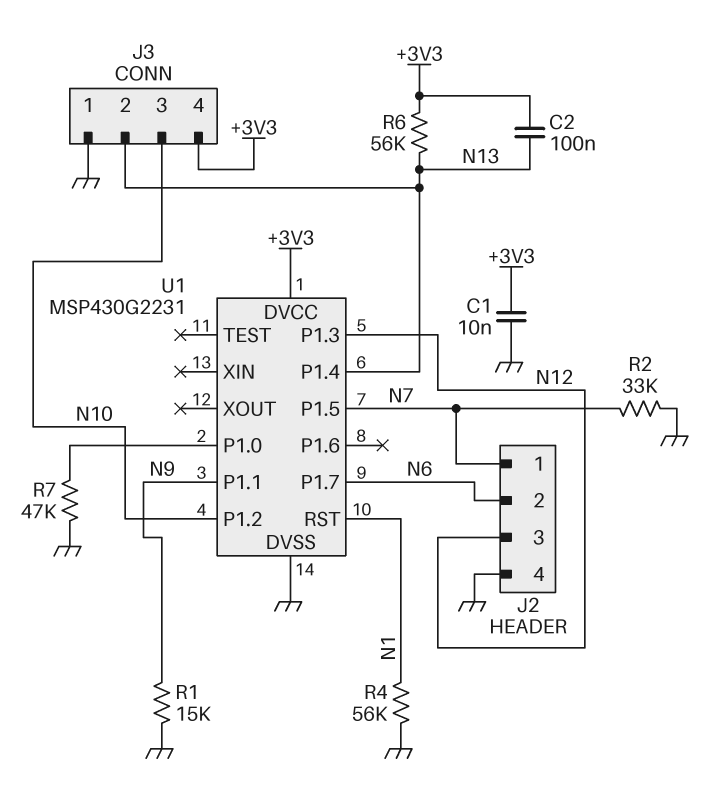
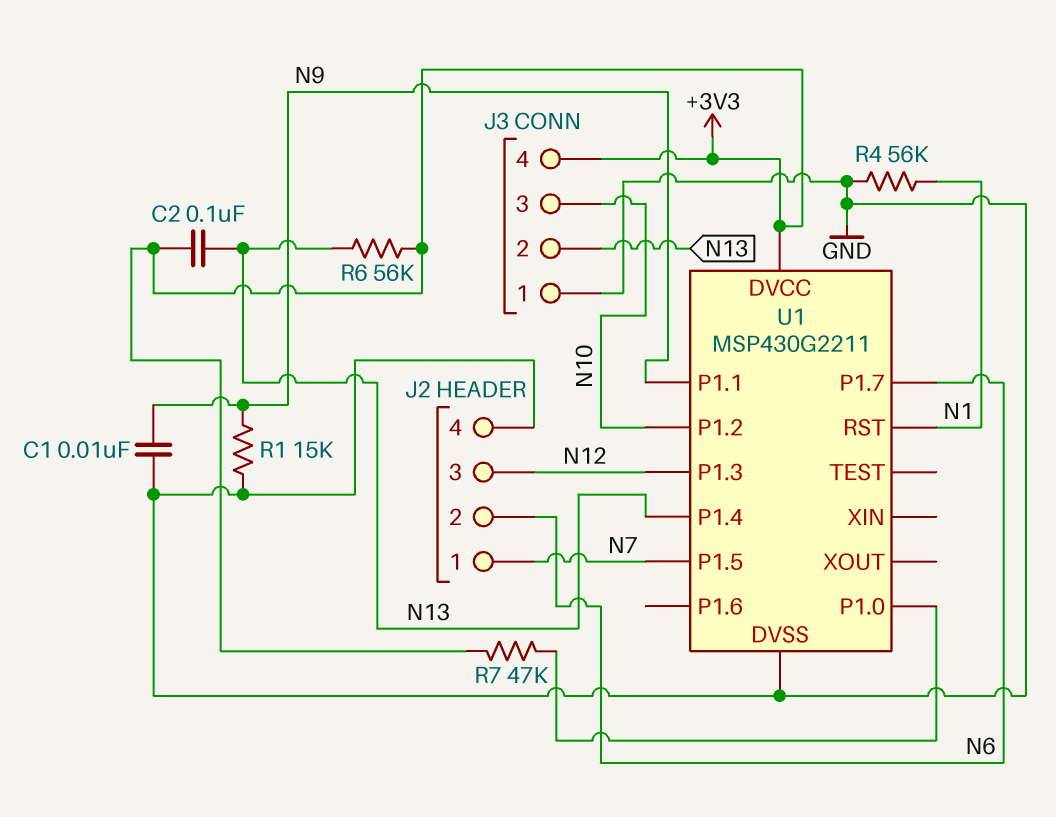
C1: 10nF (+3V3, GND) -> 10nF (GND, N9)
R2: 33k (GND, N7) -> none
R7: 47k (GND, U1/P1.0) -> 47k (+3V3, U1/P1.0)
U1: MSP430G2231 -> MSP430G2211

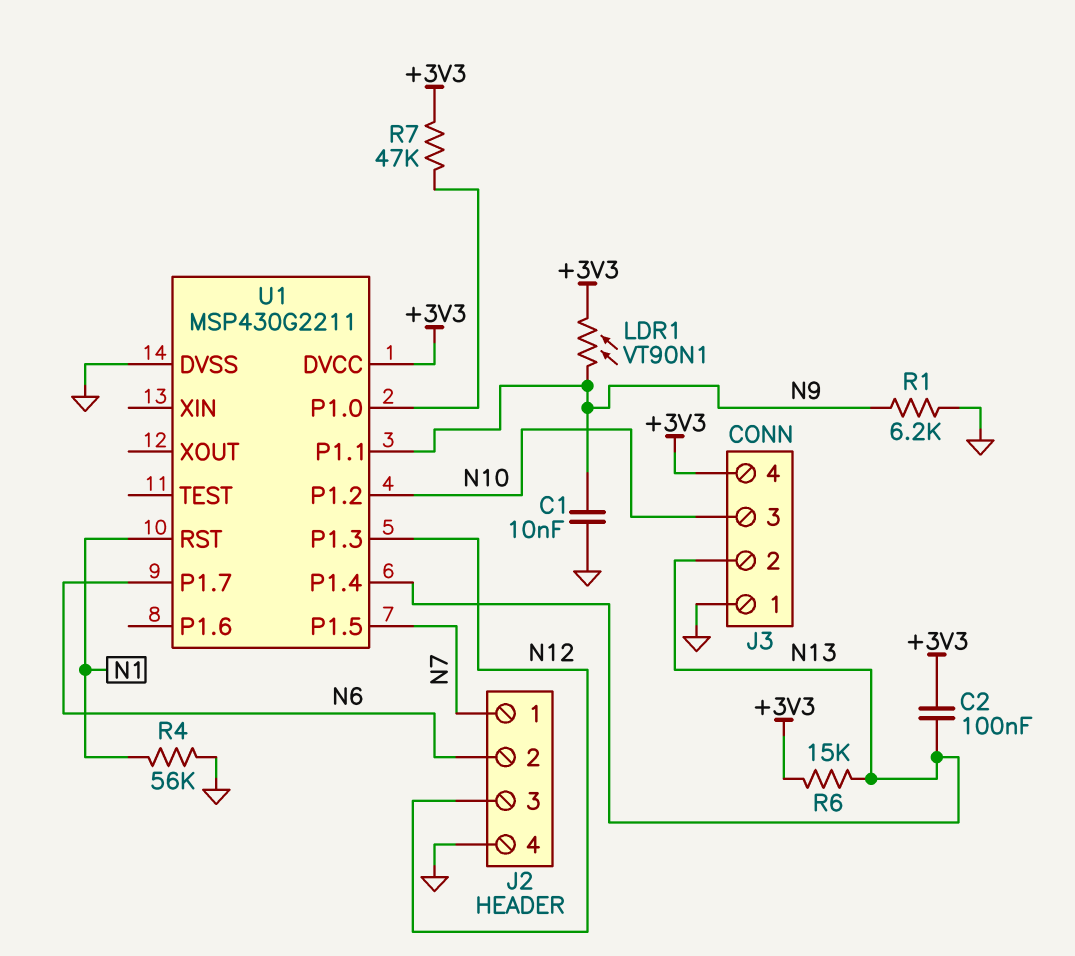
LDR1: none -> VT90N1 (+3V3, N9)
R1: 15k (GND, N9) -> 6.2k (GND, N9)
R6: 56k (+3V3, N13) -> 15k (+3V3, N13)

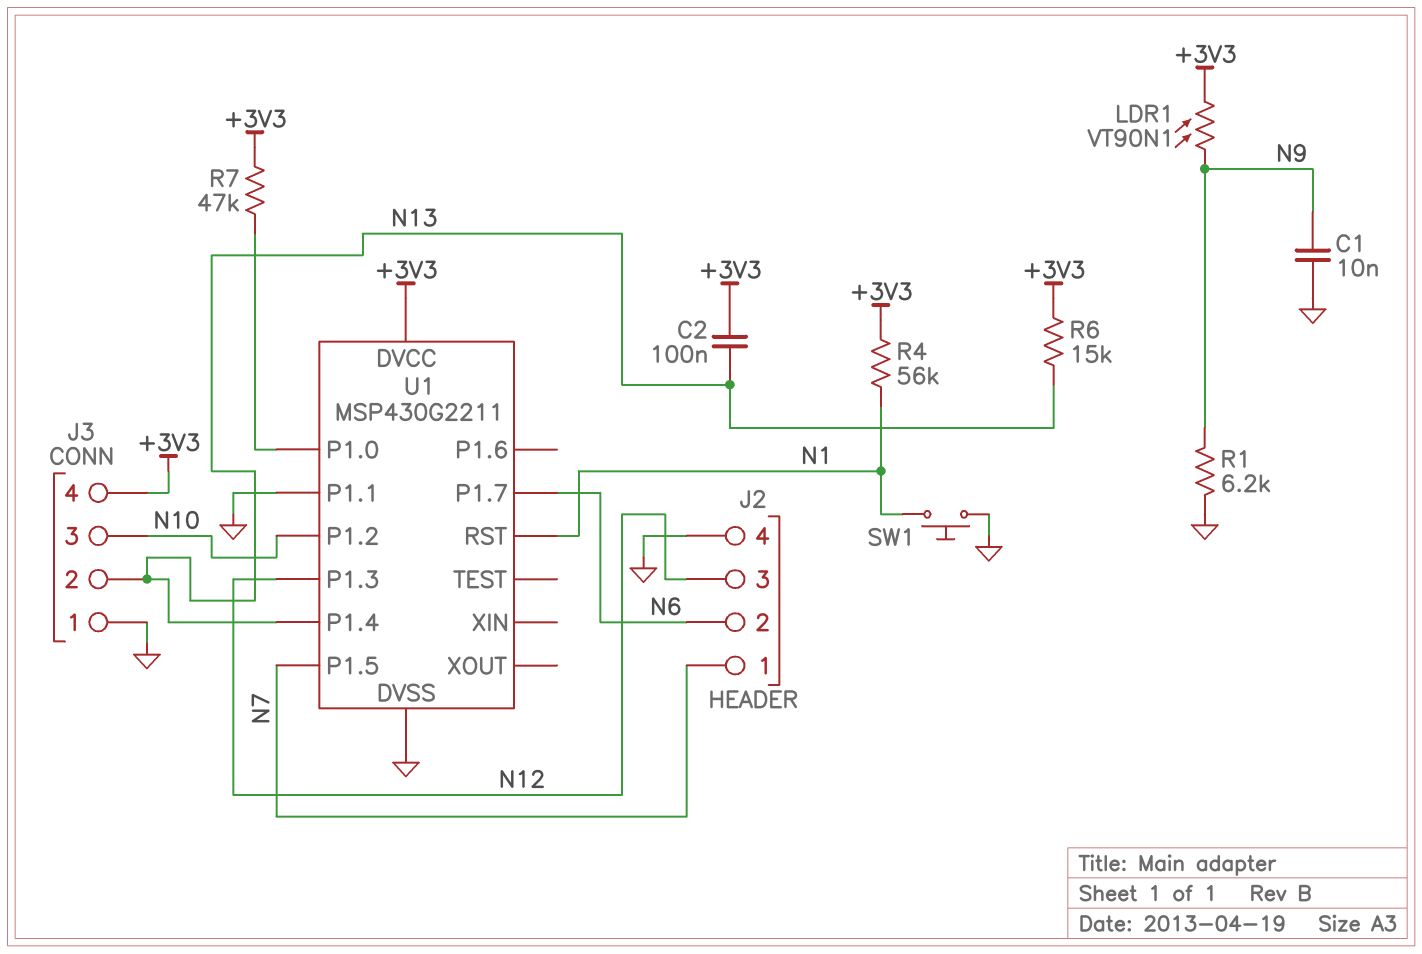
R4: 56k (GND, N1) -> 56k (+3V3, N1)
SW1: none -> button (GND, N1)
U1 pin P1.1: N9 -> GND

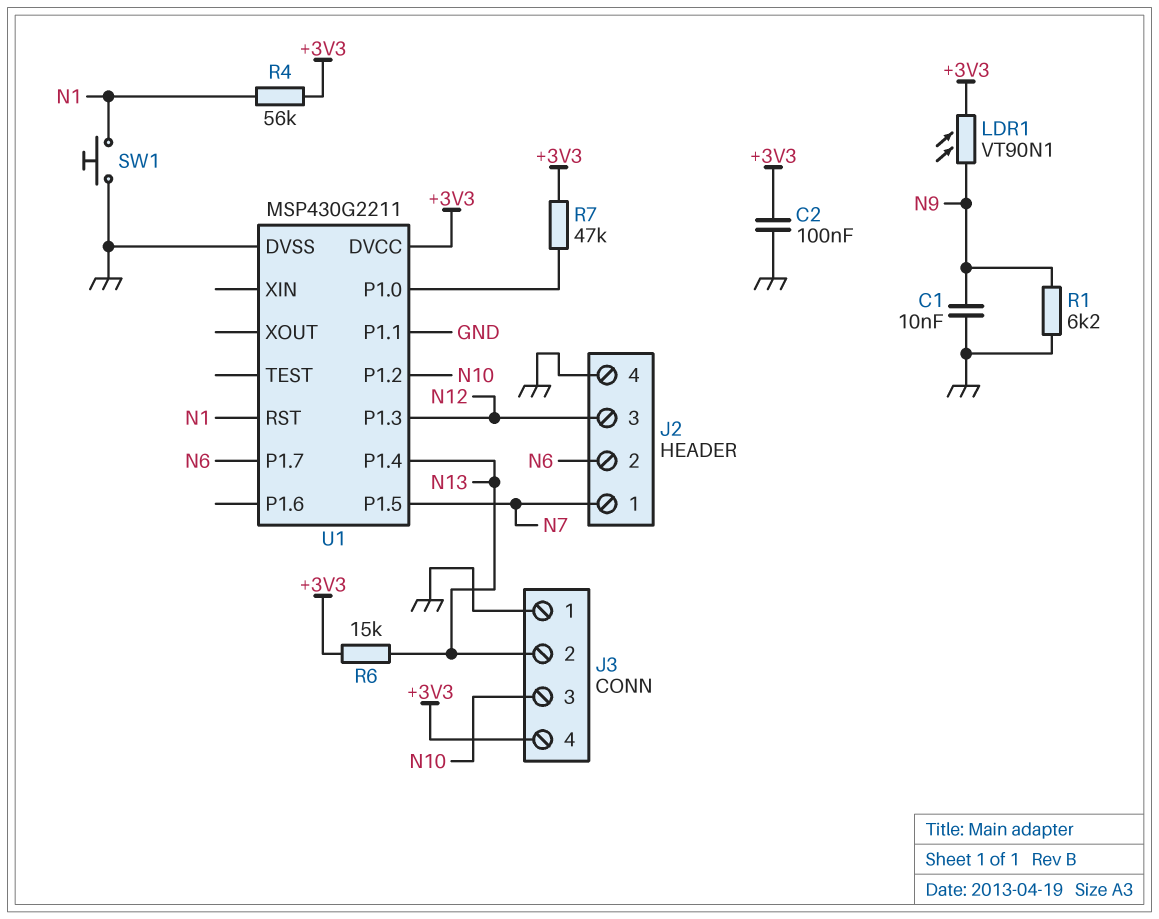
C2: 100nF (+3V3, N13) -> 100nF (+3V3, GND)

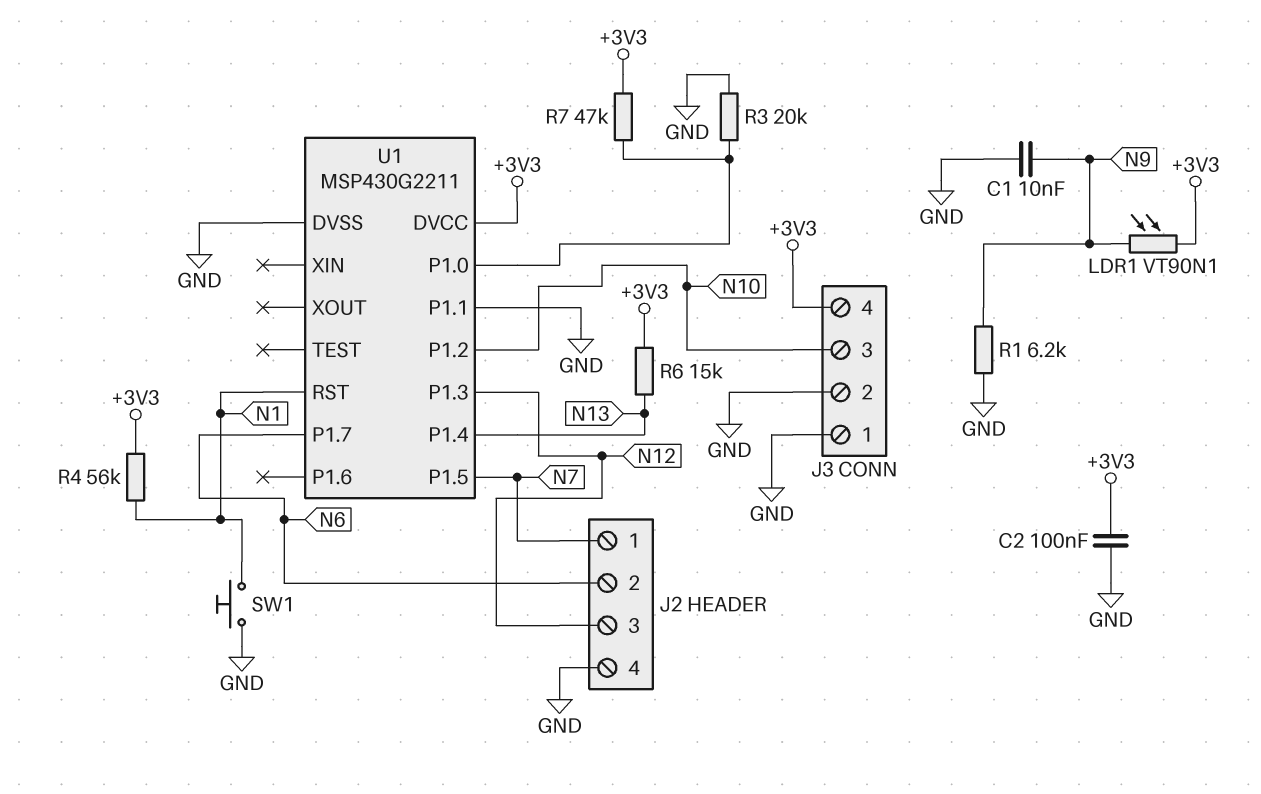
J3 pin 2: N13 -> GND
R3: none -> 20k (GND, U1/P1.0)

